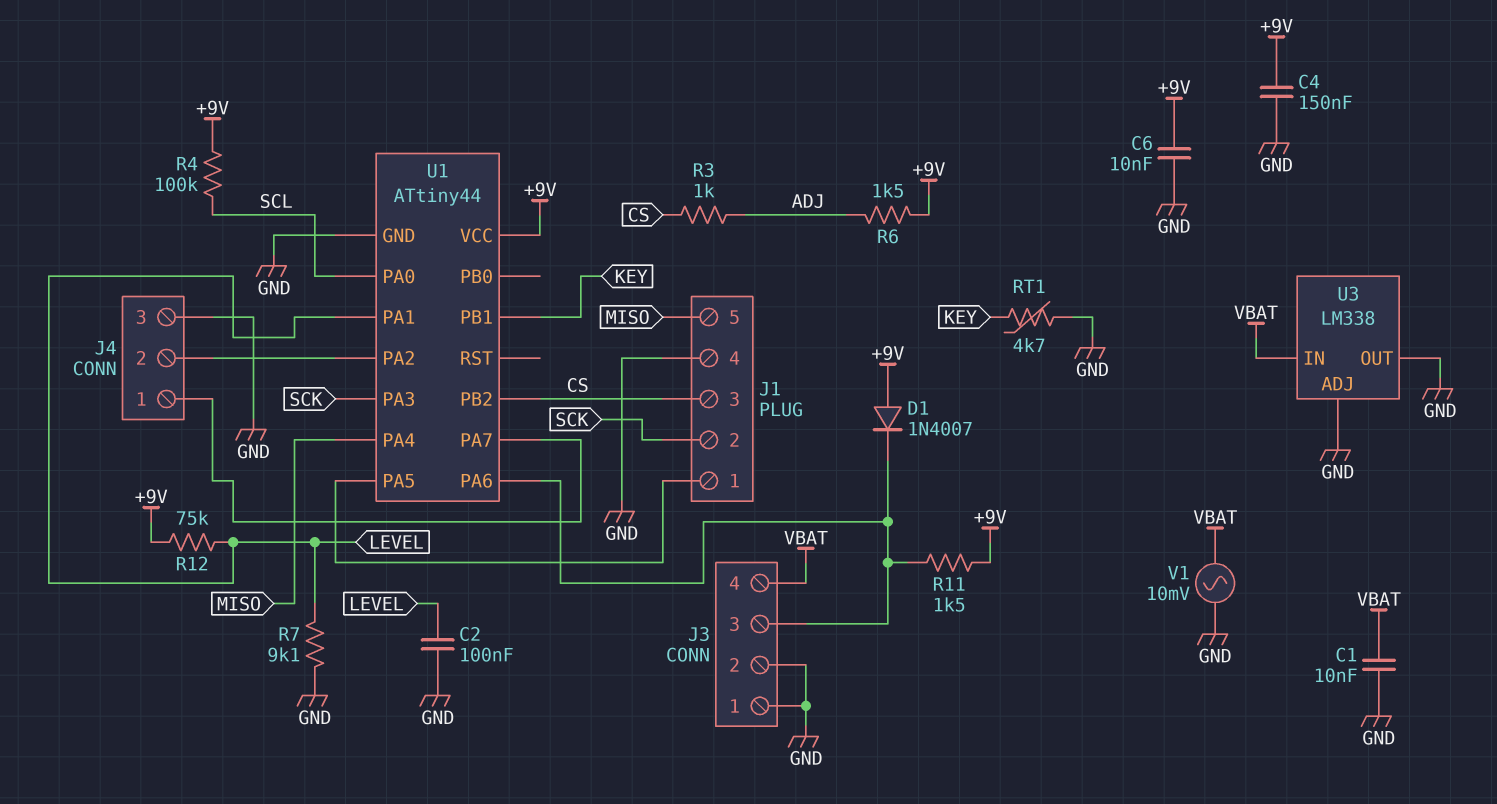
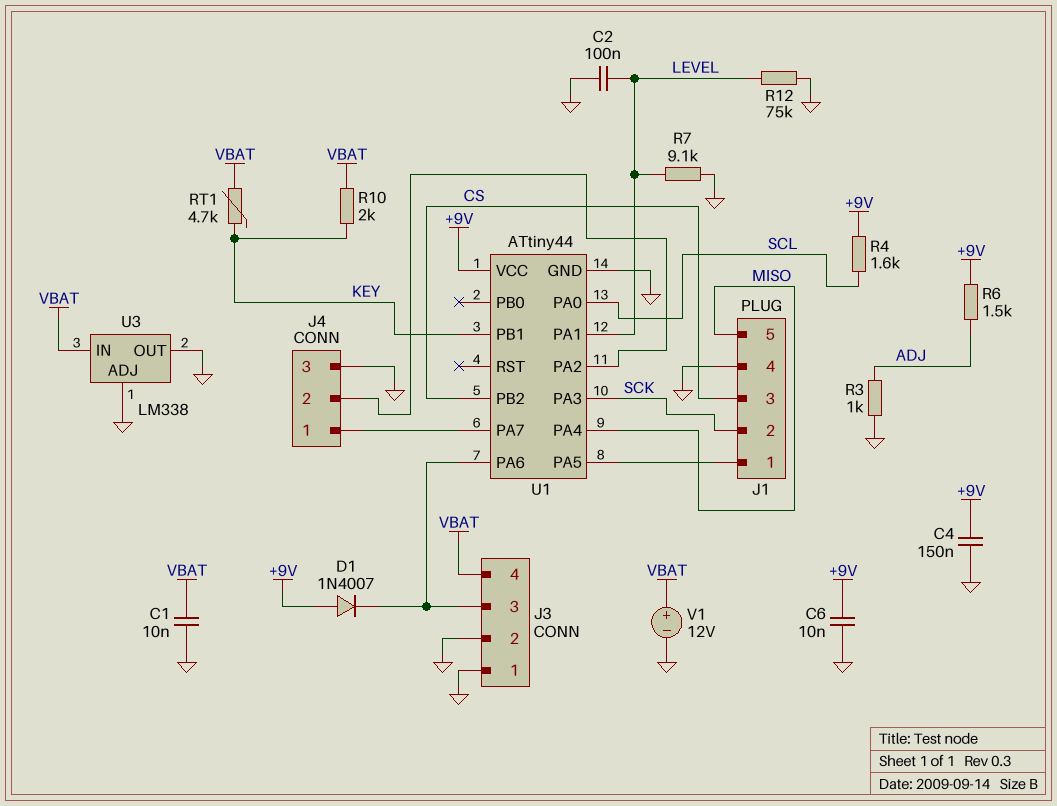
R3: 1k (ADJ, CS) -> 1k (ADJ, GND)
R4: 100k (+9V, SCL) -> 1.6k (+9V, SCL)
R10: none -> 2k (KEY, VBAT)
R11: 1.5k (+9V, J3/3) -> none
R12: 75k (+9V, LEVEL) -> 75k (GND, LEVEL)
RT1: 4.7k (GND, KEY) -> 4.7k (KEY, VBAT)
V1: AC 10mV (GND, VBAT) -> 12V (plus VBAT, minus GND)

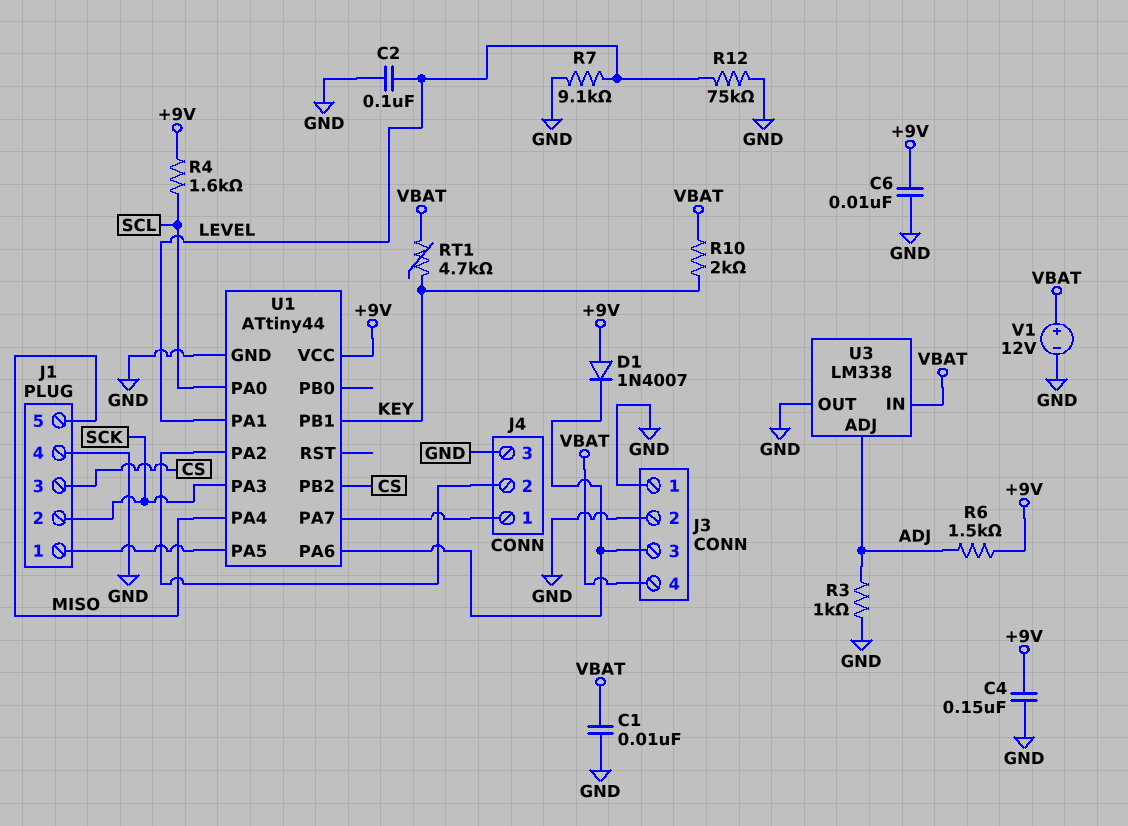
U3 pin ADJ: GND -> ADJ

